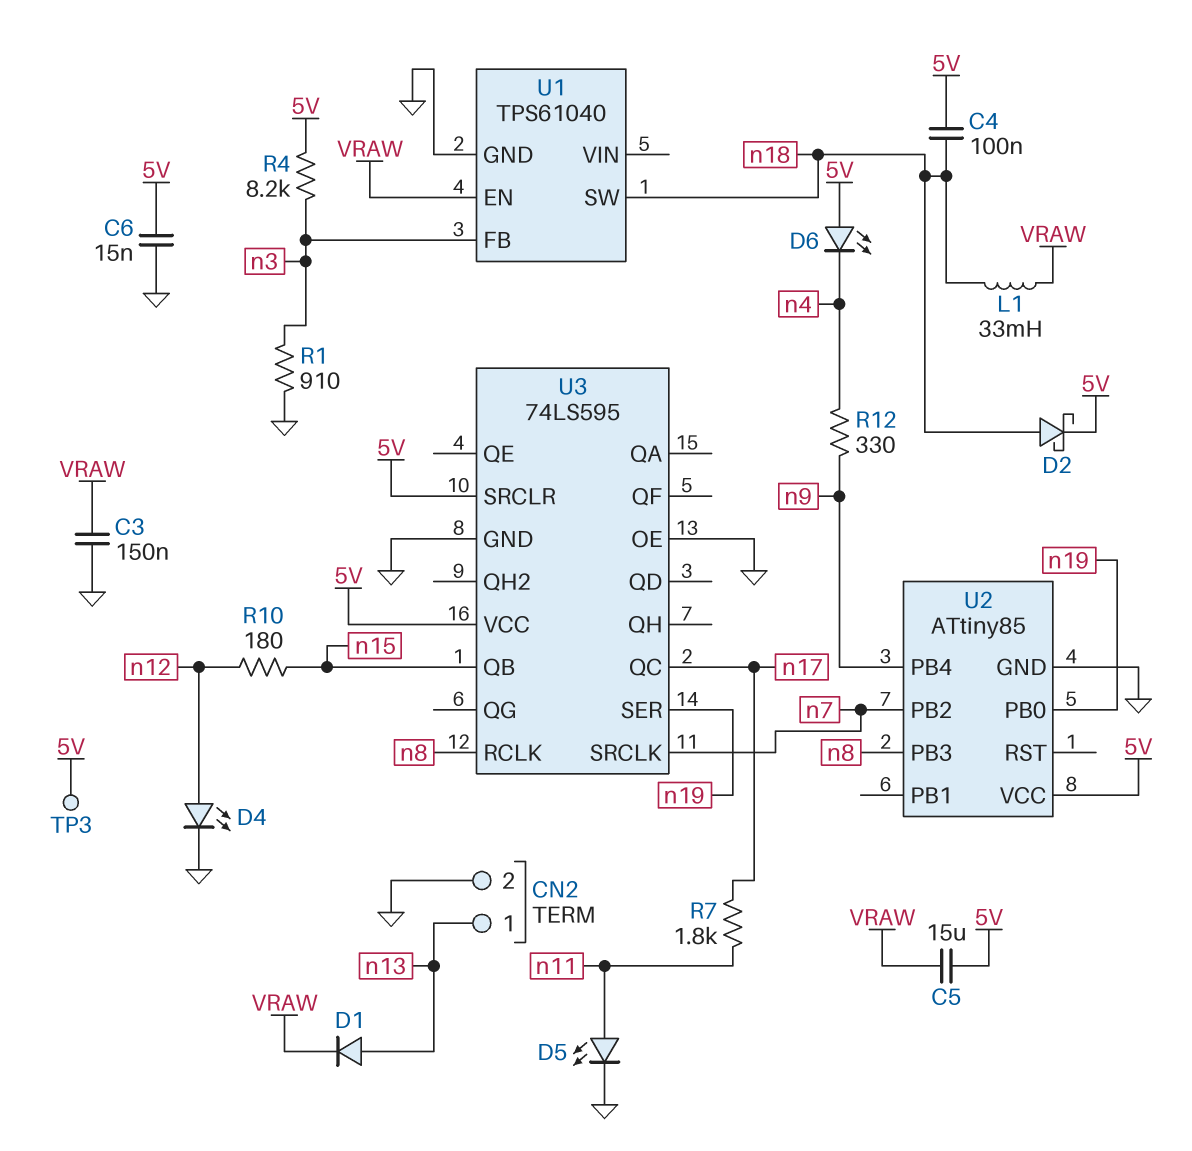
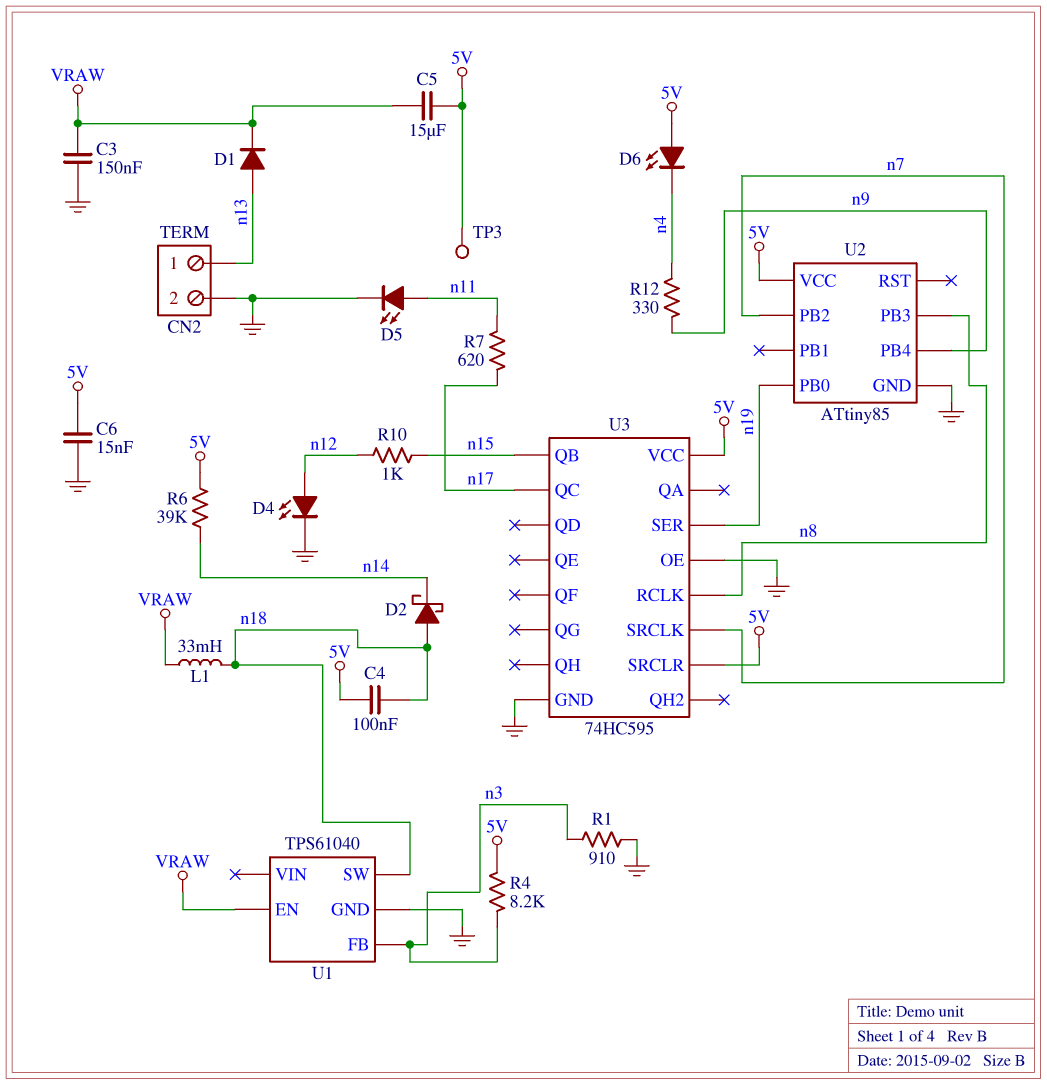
D2: schottky (A n18, K 5V) -> schottky (A n18, K n14)
R6: none -> 39k (5V, n14)
R7: 1.8k (n11, n17) -> 620 (n11, n17)
R10: 180 (n12, n15) -> 1k (n12, n15)
U3: 74LS595 -> 74HC595

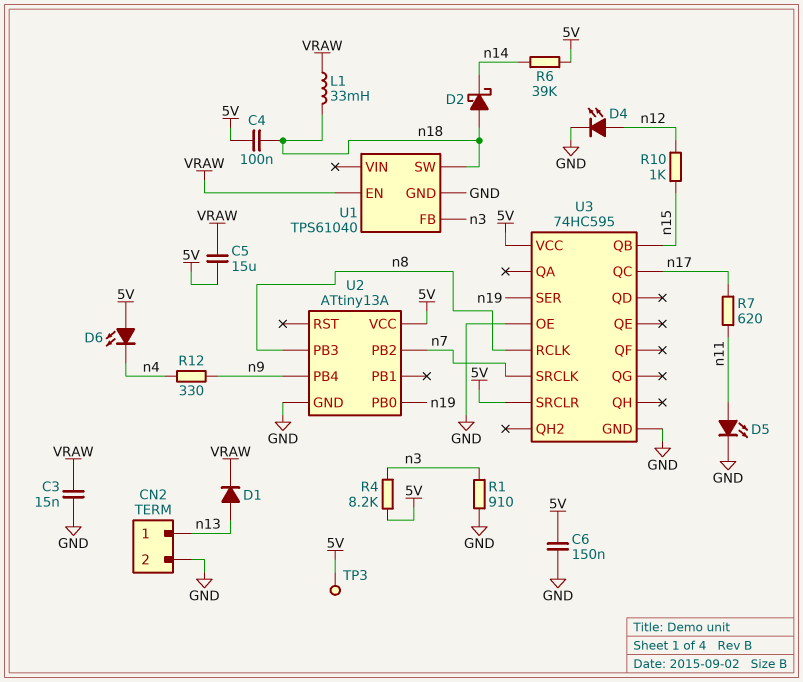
C3: 150nF (GND, VRAW) -> 15nF (GND, VRAW)
C6: 15nF (5V, GND) -> 150nF (5V, GND)
U2: ATtiny85 -> ATtiny13A

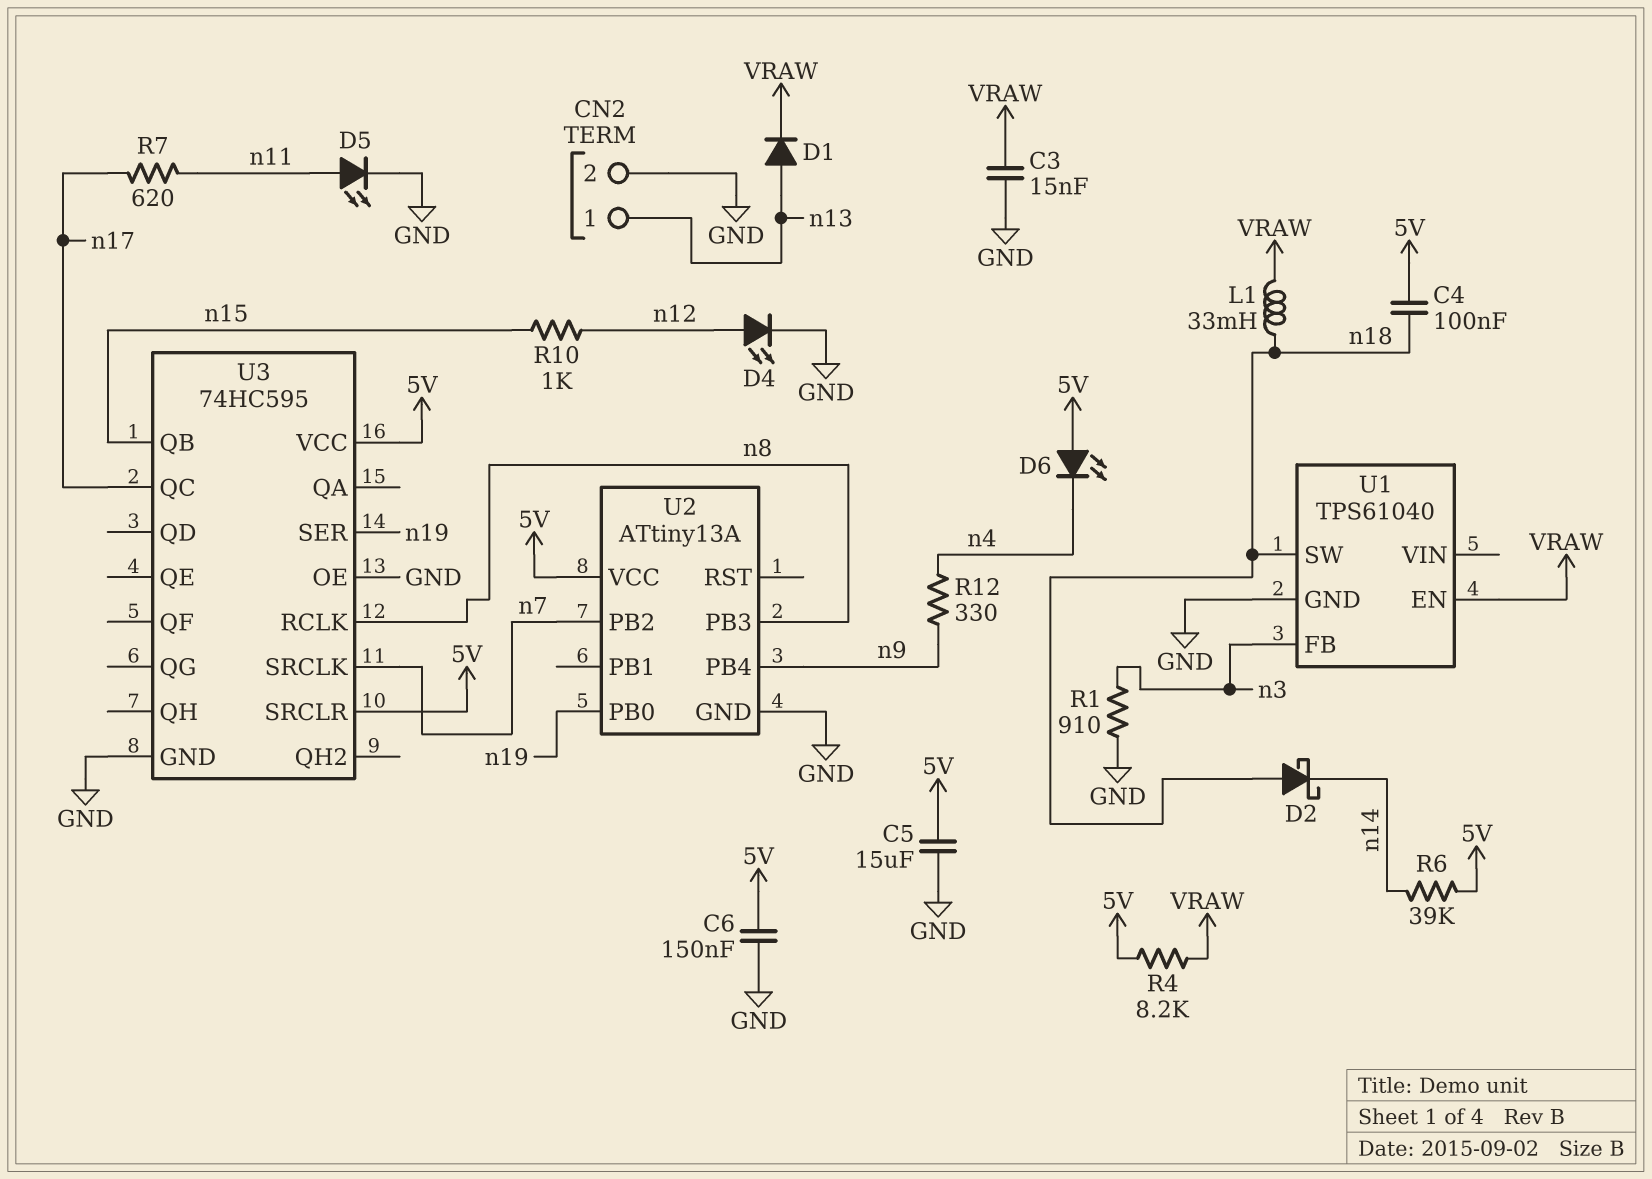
C5: 15uF (5V, VRAW) -> 15uF (5V, GND)
R4: 8.2k (5V, n3) -> 8.2k (5V, VRAW)
TP3: test point (5V) -> none

